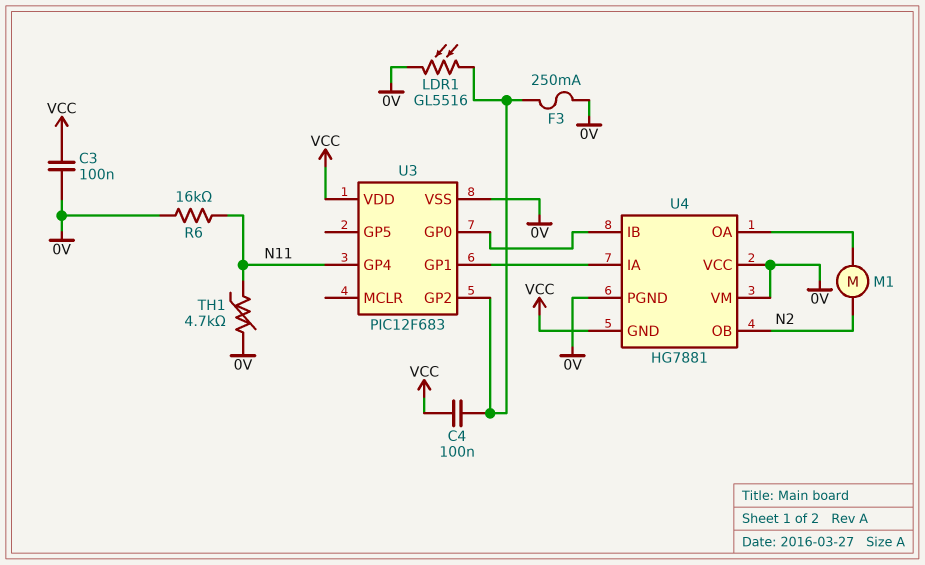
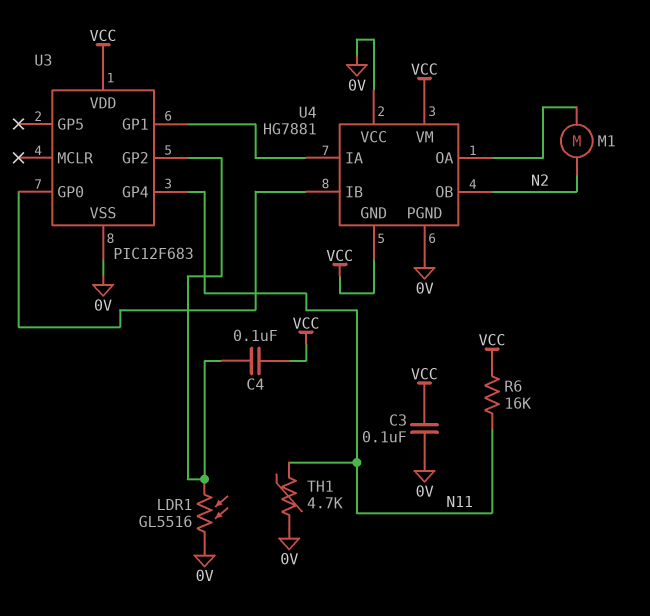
F3: 250mA (0V, U3/GP2) -> none
R6: 16k (0V, N11) -> 16k (N11, VCC)
U4 pin VM: 0V -> VCC

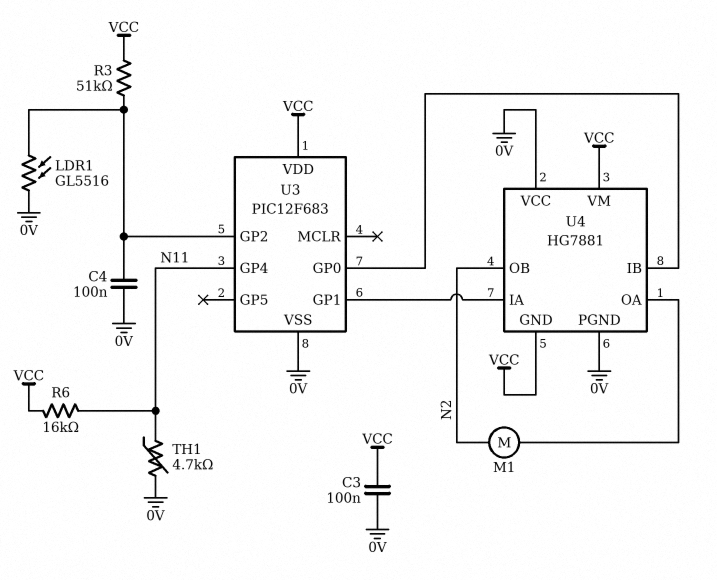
C4: 100nF (U3/GP2, VCC) -> 100nF (0V, U3/GP2)
R3: none -> 51k (U3/GP2, VCC)

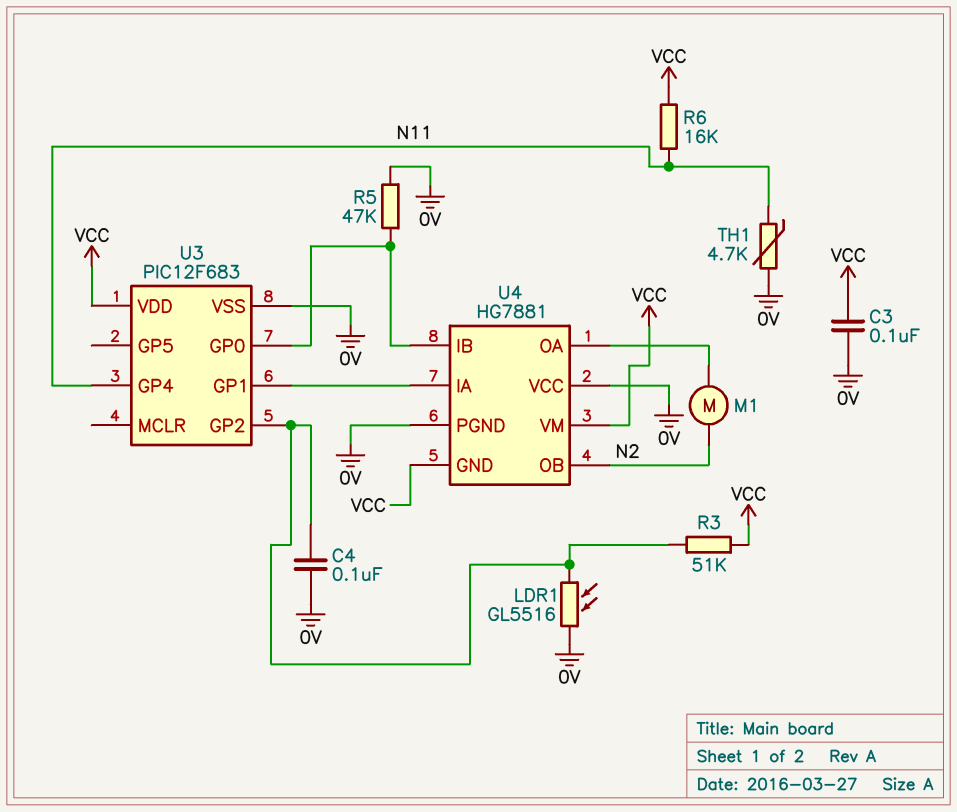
R5: none -> 47k (0V, U3/GP0)

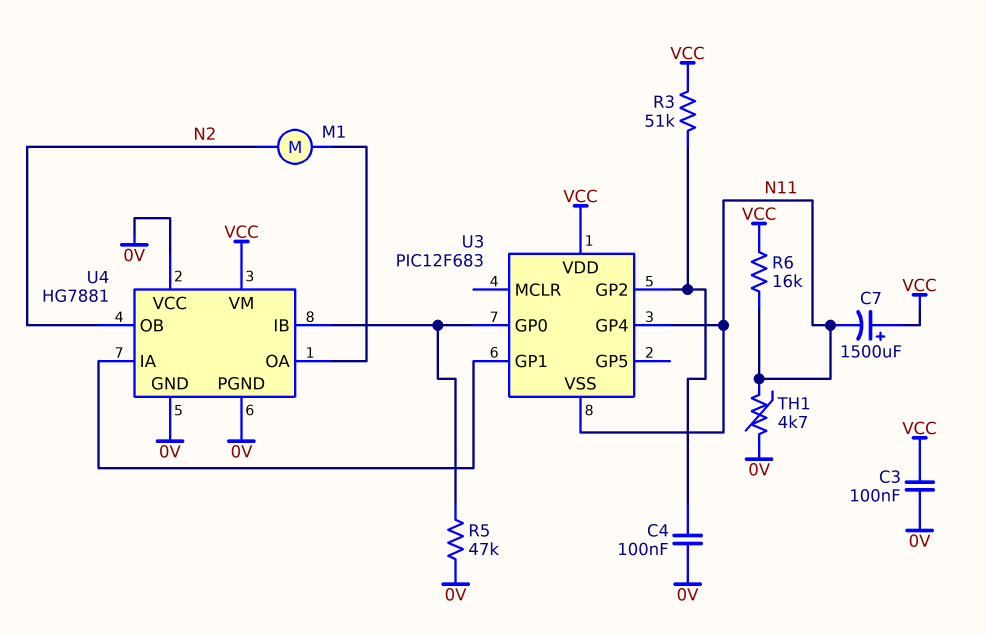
C7: none -> 1500uF (plus VCC, minus N11)
LDR1: GL5516 (0V, U3/GP2) -> none
U3 pin VSS: 0V -> N11
U4 pin GND: VCC -> 0V

